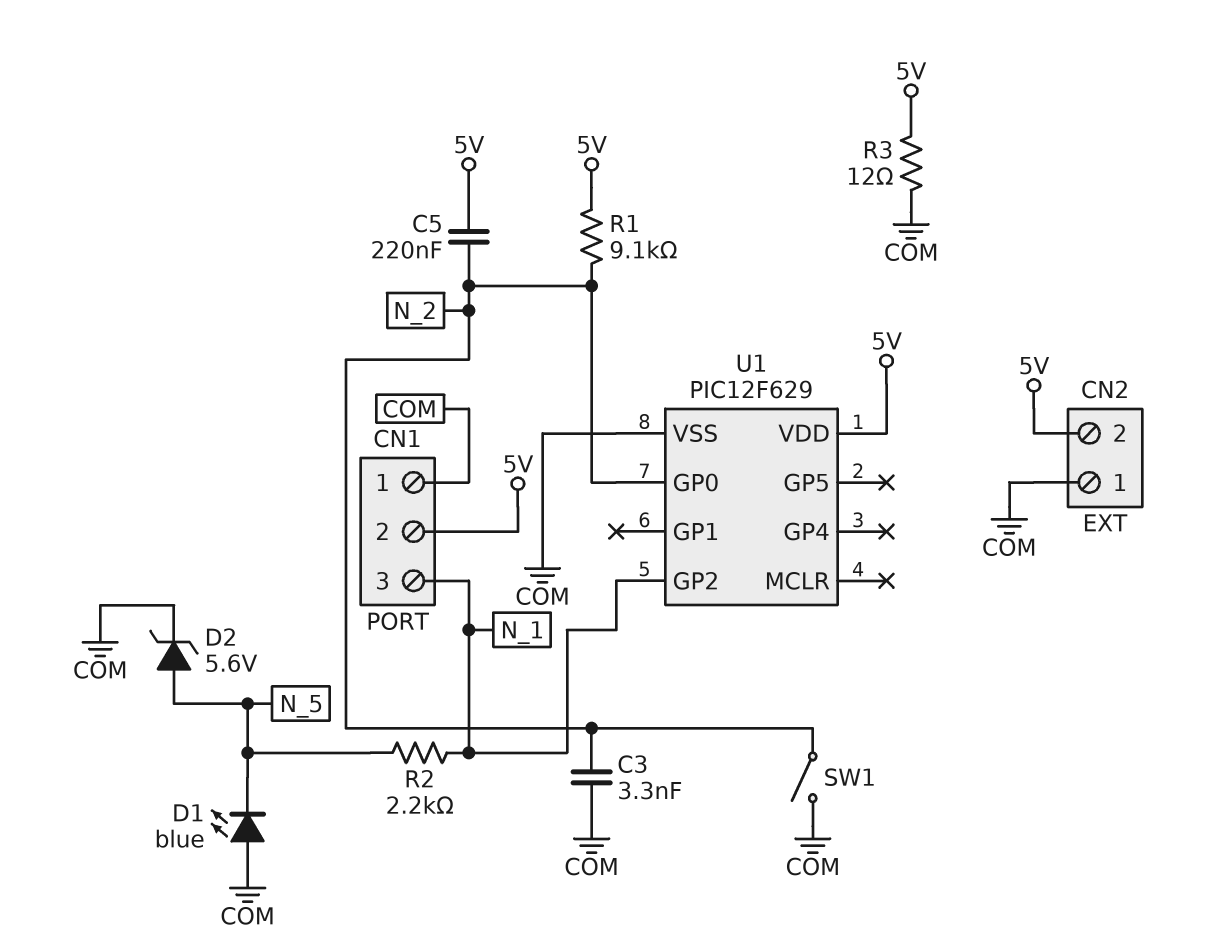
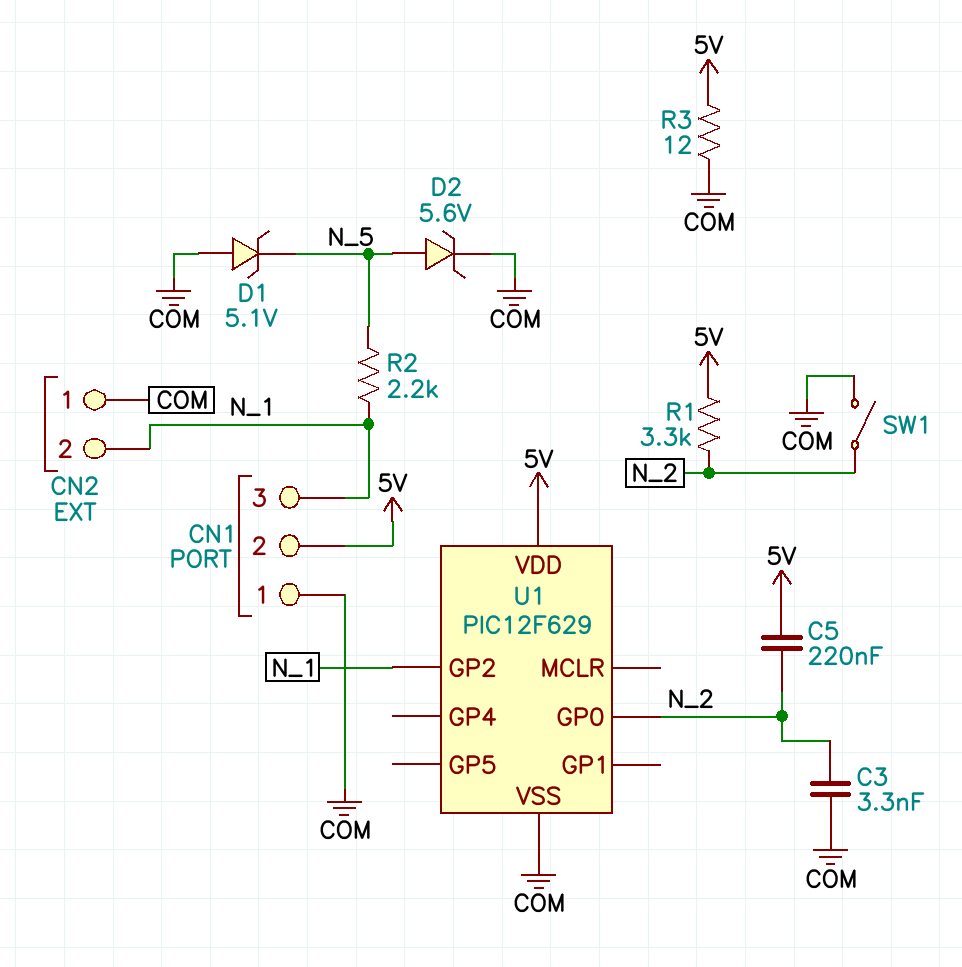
CN2 pin 2: 5V -> N_1
D1: LED blue (A COM, K N_5) -> zener 5.1V (A COM, K N_5)
R1: 9.1k (5V, N_2) -> 3.3k (5V, N_2)

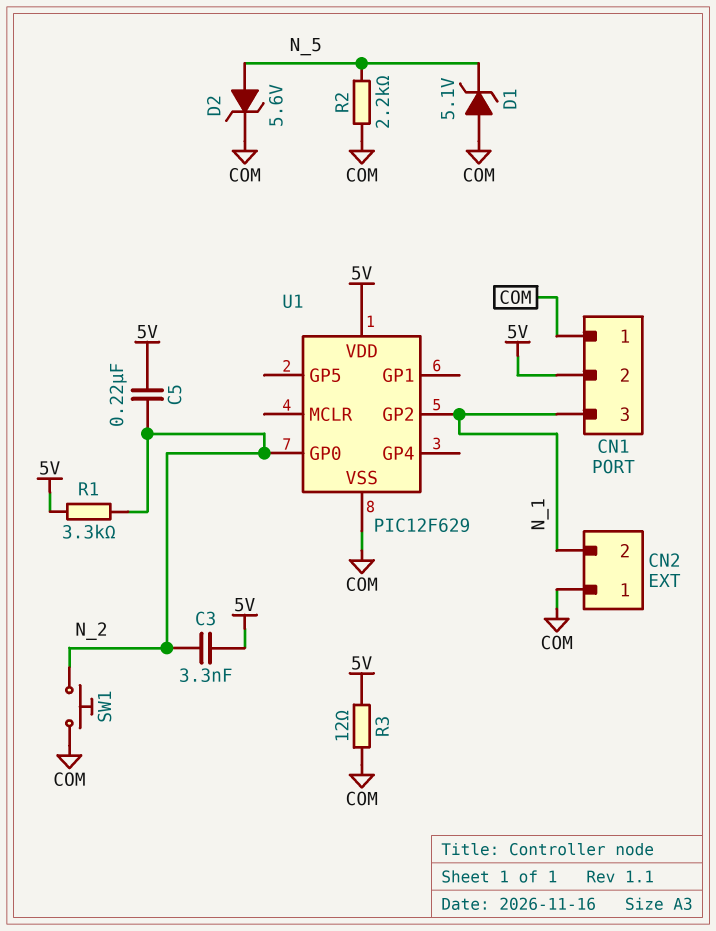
C3: 3.3nF (COM, N_2) -> 3.3nF (5V, N_2)
R2: 2.2k (N_1, N_5) -> 2.2k (COM, N_5)
SW1: switch (COM, N_2) -> button (COM, N_2)

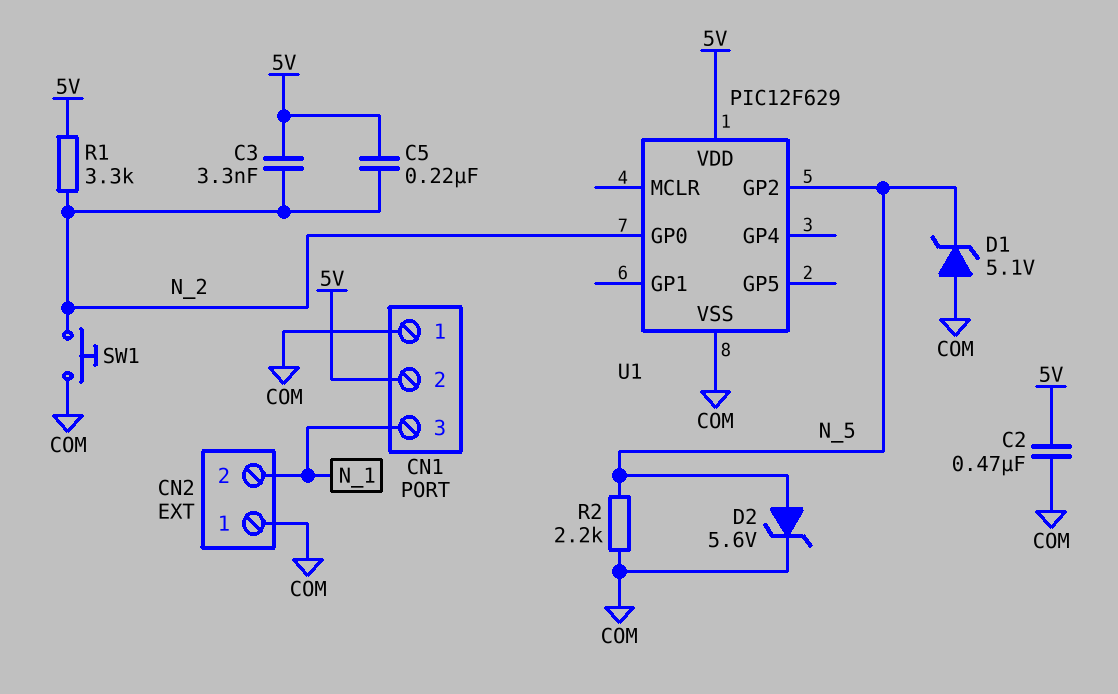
C2: none -> 470nF (5V, COM)
R3: 12 (5V, COM) -> none
U1 pin GP2: N_1 -> N_5

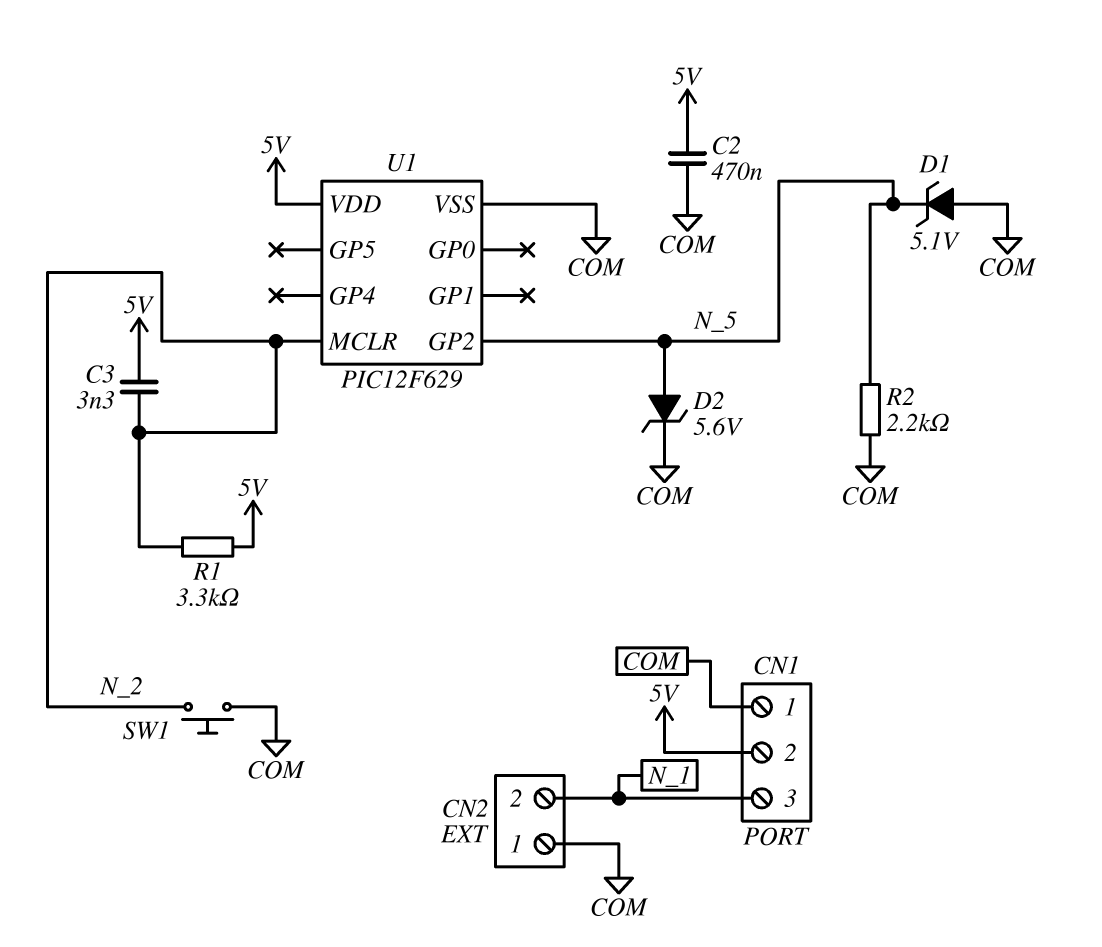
C5: 220nF (5V, N_2) -> none
U1 pin GP0: N_2 -> none
U1 pin MCLR: none -> N_2

